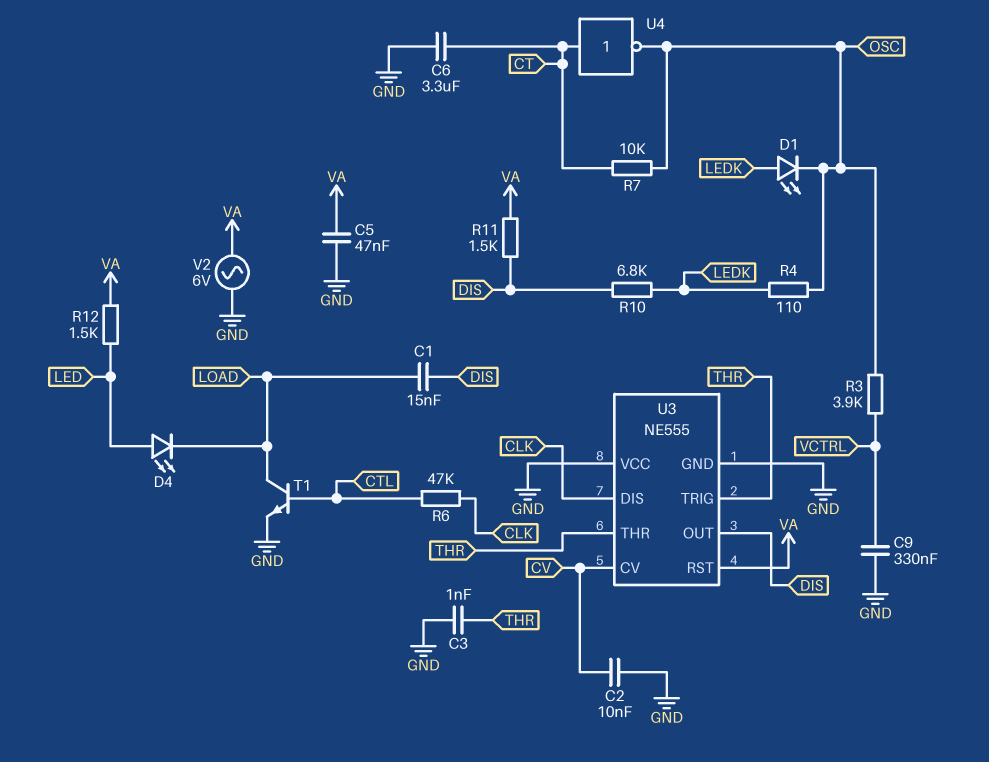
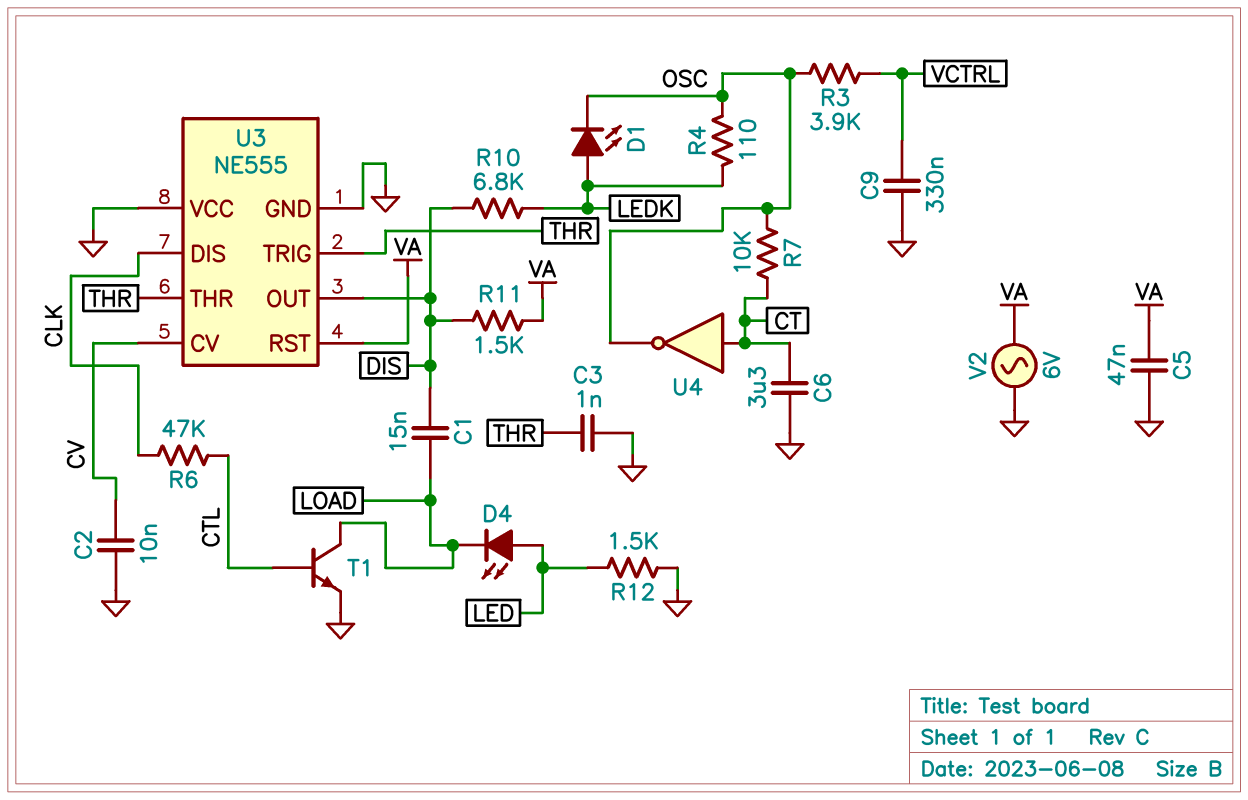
R12: 1.5k (LED, VA) -> 1.5k (GND, LED)

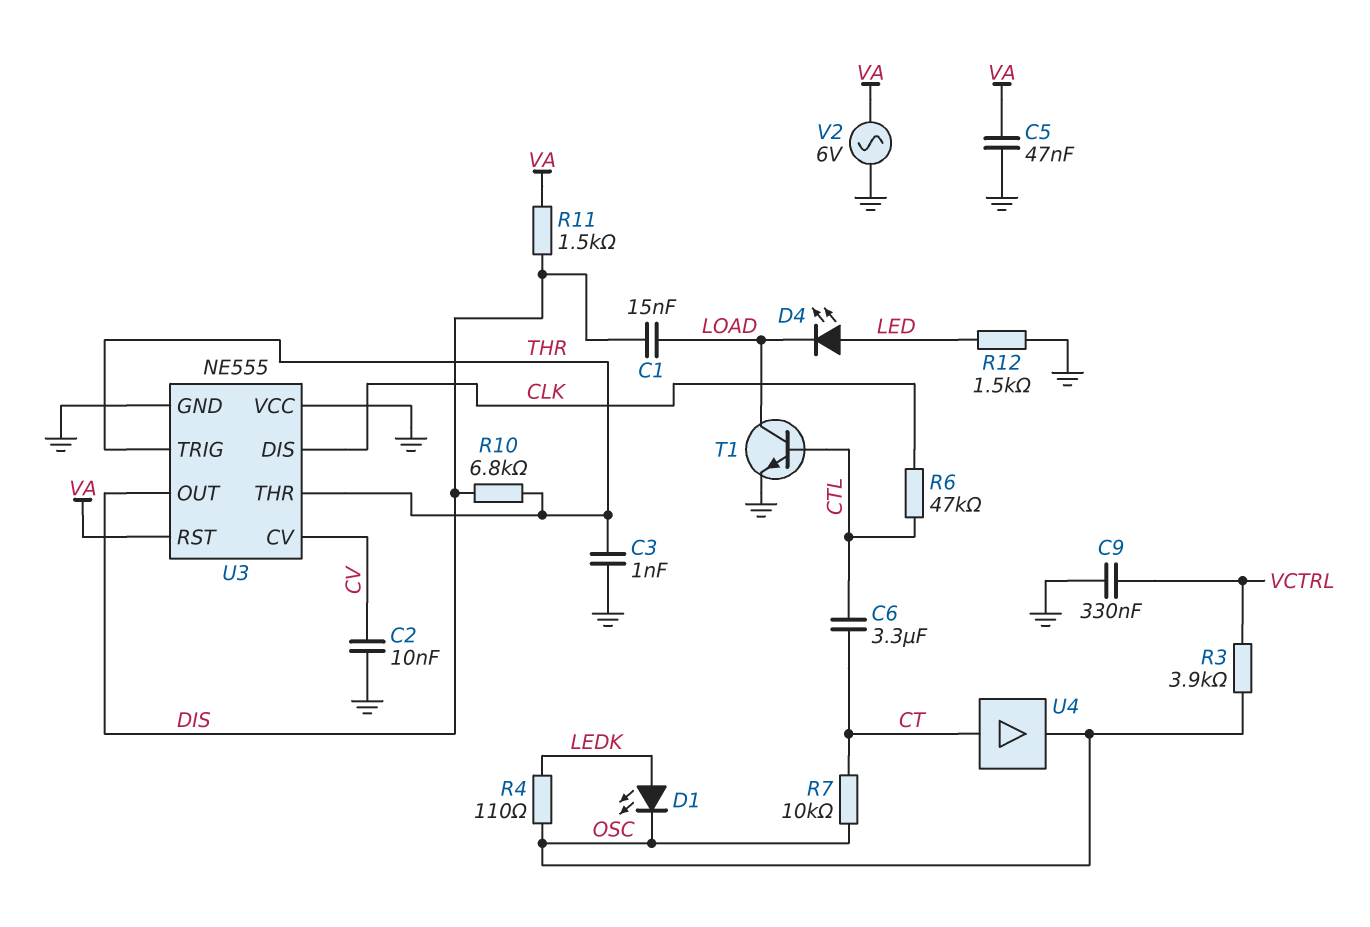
C6: 3.3uF (CT, GND) -> 3.3uF (CT, CTL)
R10: 6.8k (DIS, LEDK) -> 6.8k (DIS, THR)
U4: NOT (in CT, out OSC) -> buffer (in CT, out OSC)

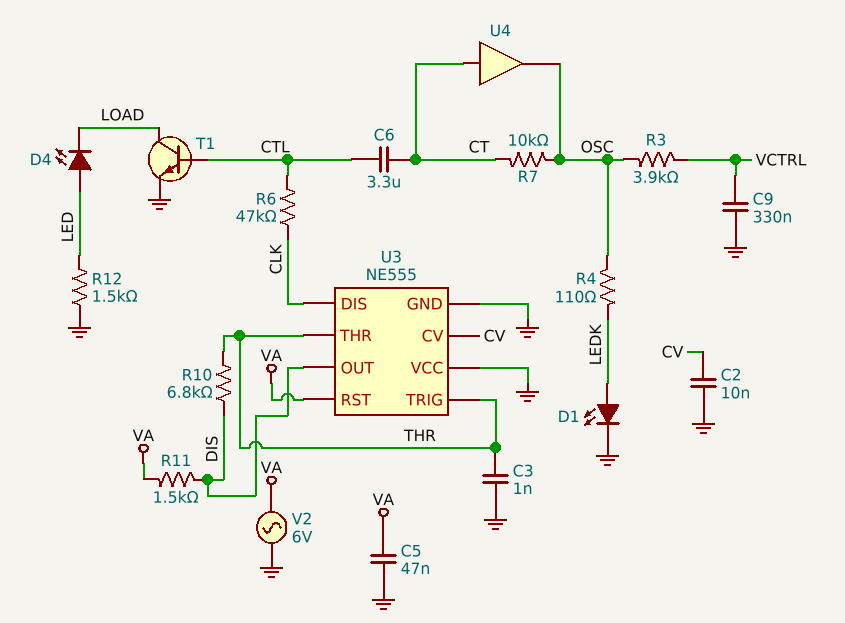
C1: 15nF (DIS, LOAD) -> none
D1: LED (A LEDK, K OSC) -> LED (A LEDK, K GND)

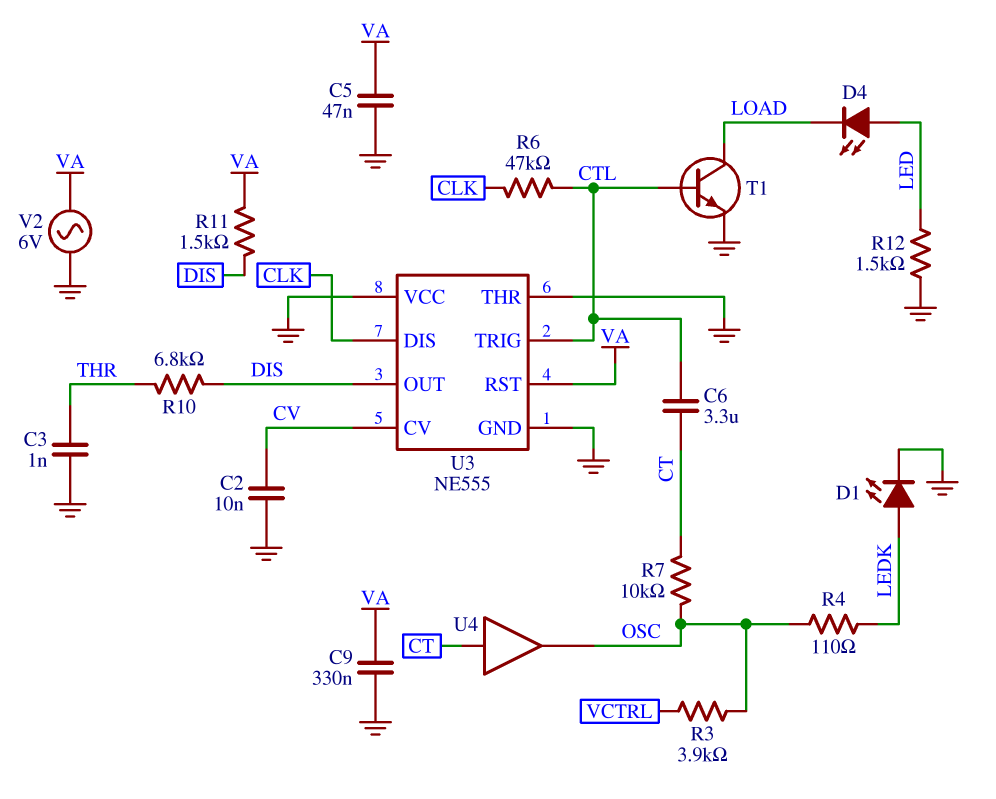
C9: 330nF (GND, VCTRL) -> 330nF (GND, VA)
U3 pin THR: THR -> GND
U3 pin TRIG: THR -> CTL

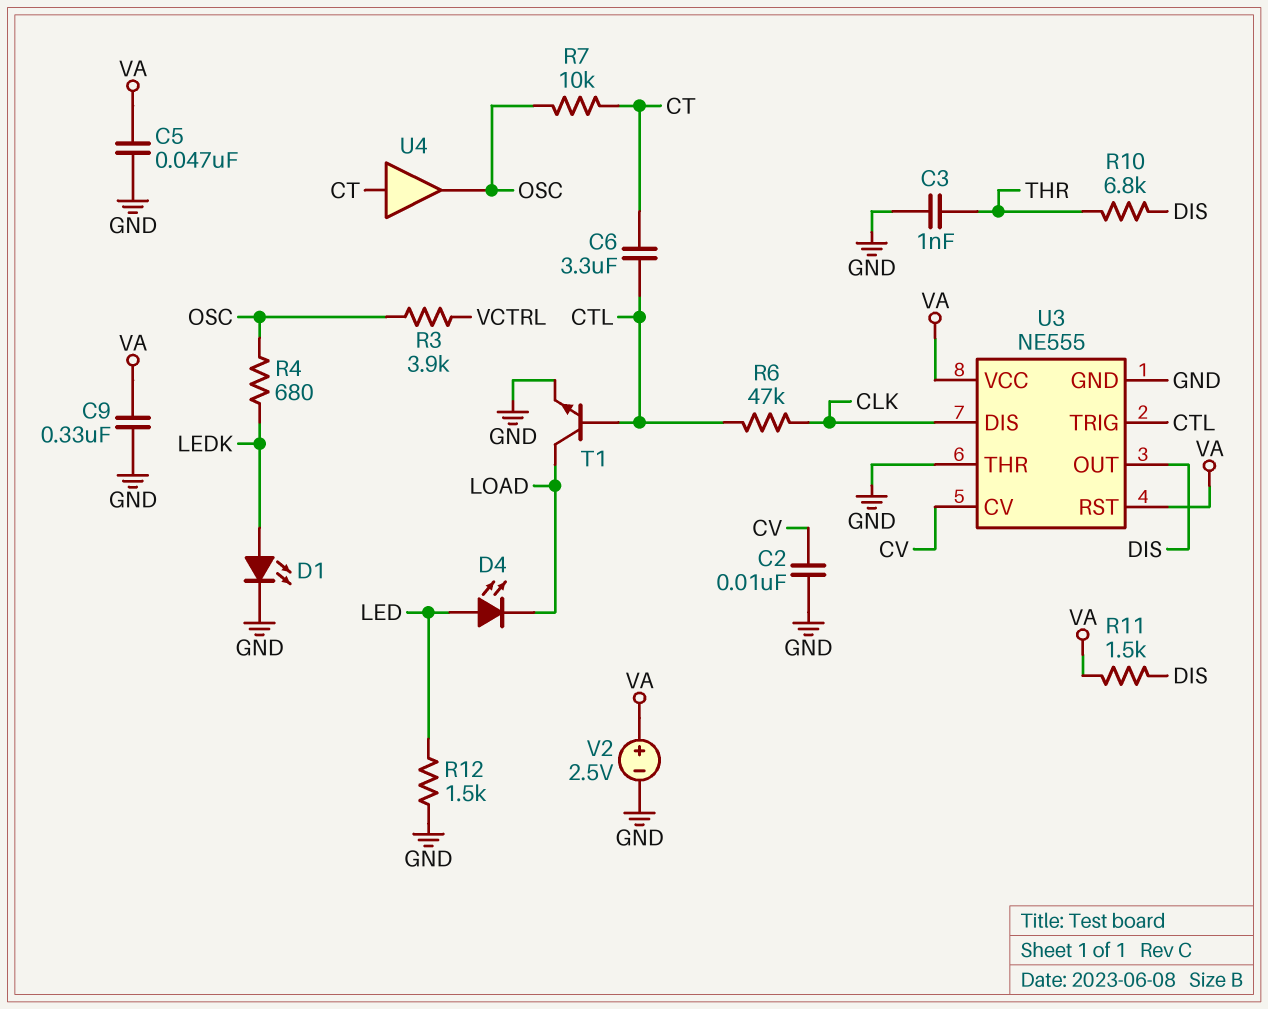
R4: 110 (LEDK, OSC) -> 680 (LEDK, OSC)
U3 pin VCC: GND -> VA
V2: AC 6V (GND, VA) -> 2.5V (plus VA, minus GND)

